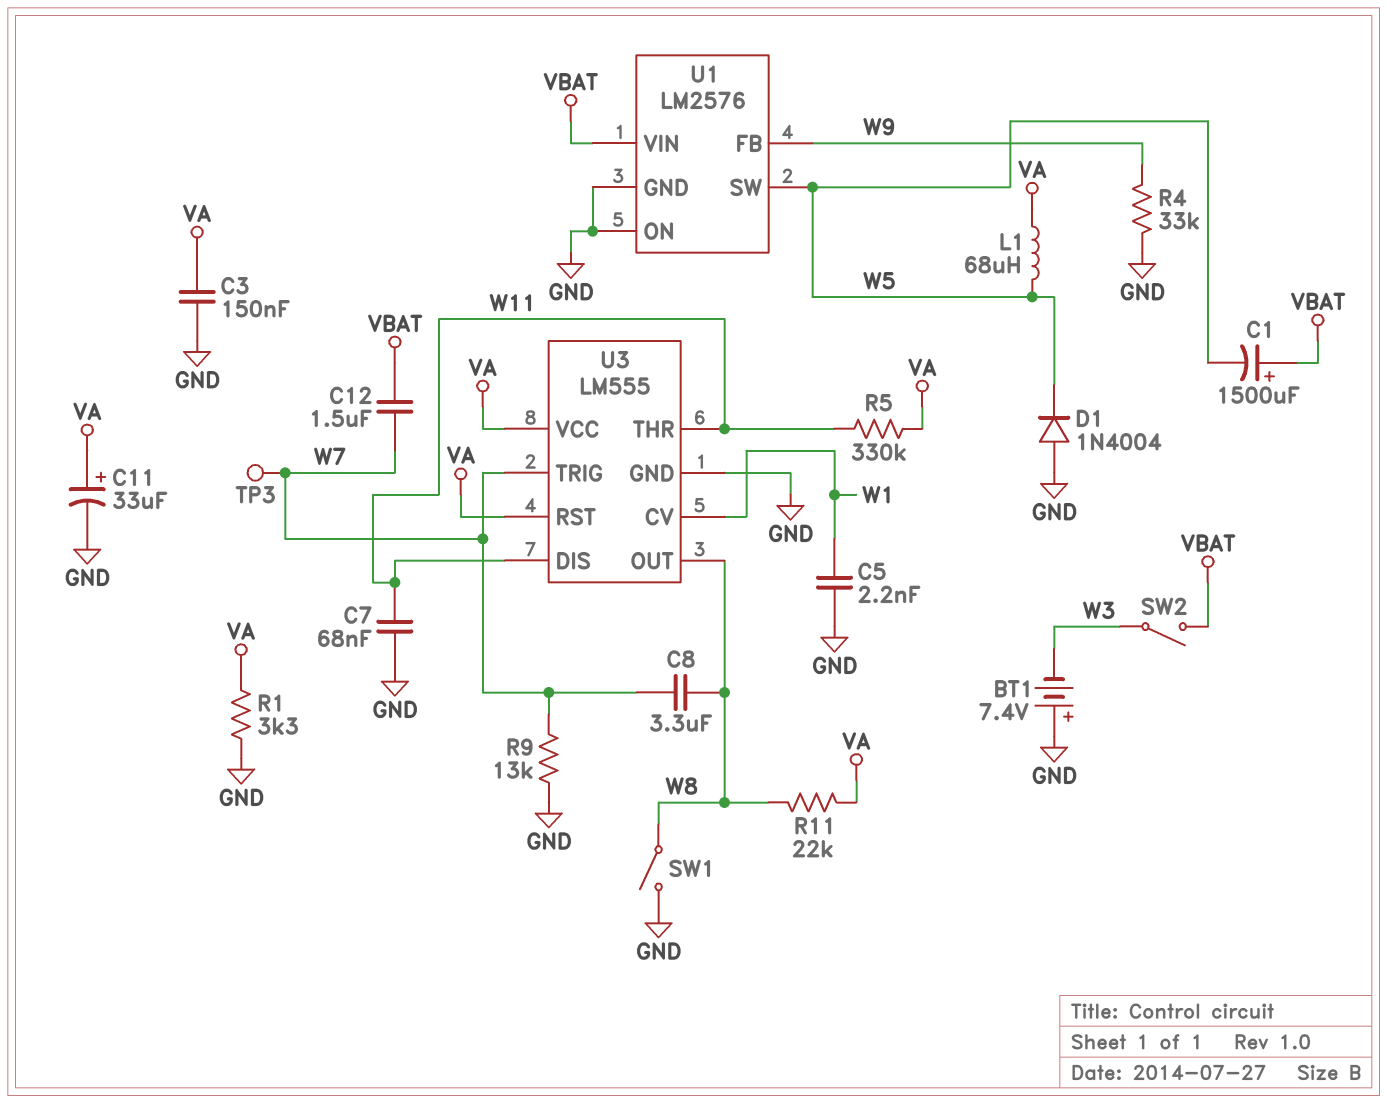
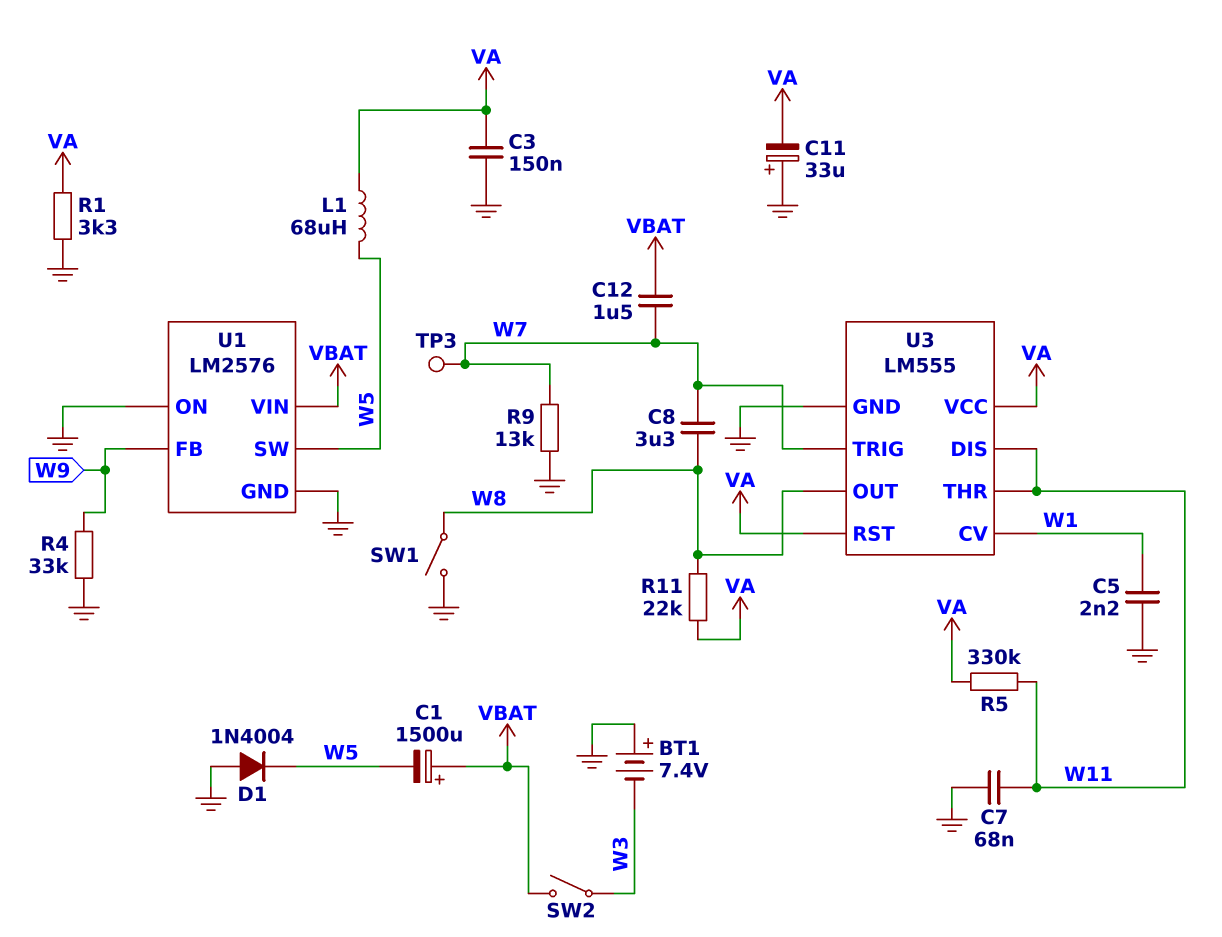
C11: 33uF (plus VA, minus GND) -> 33uF (plus GND, minus VA)

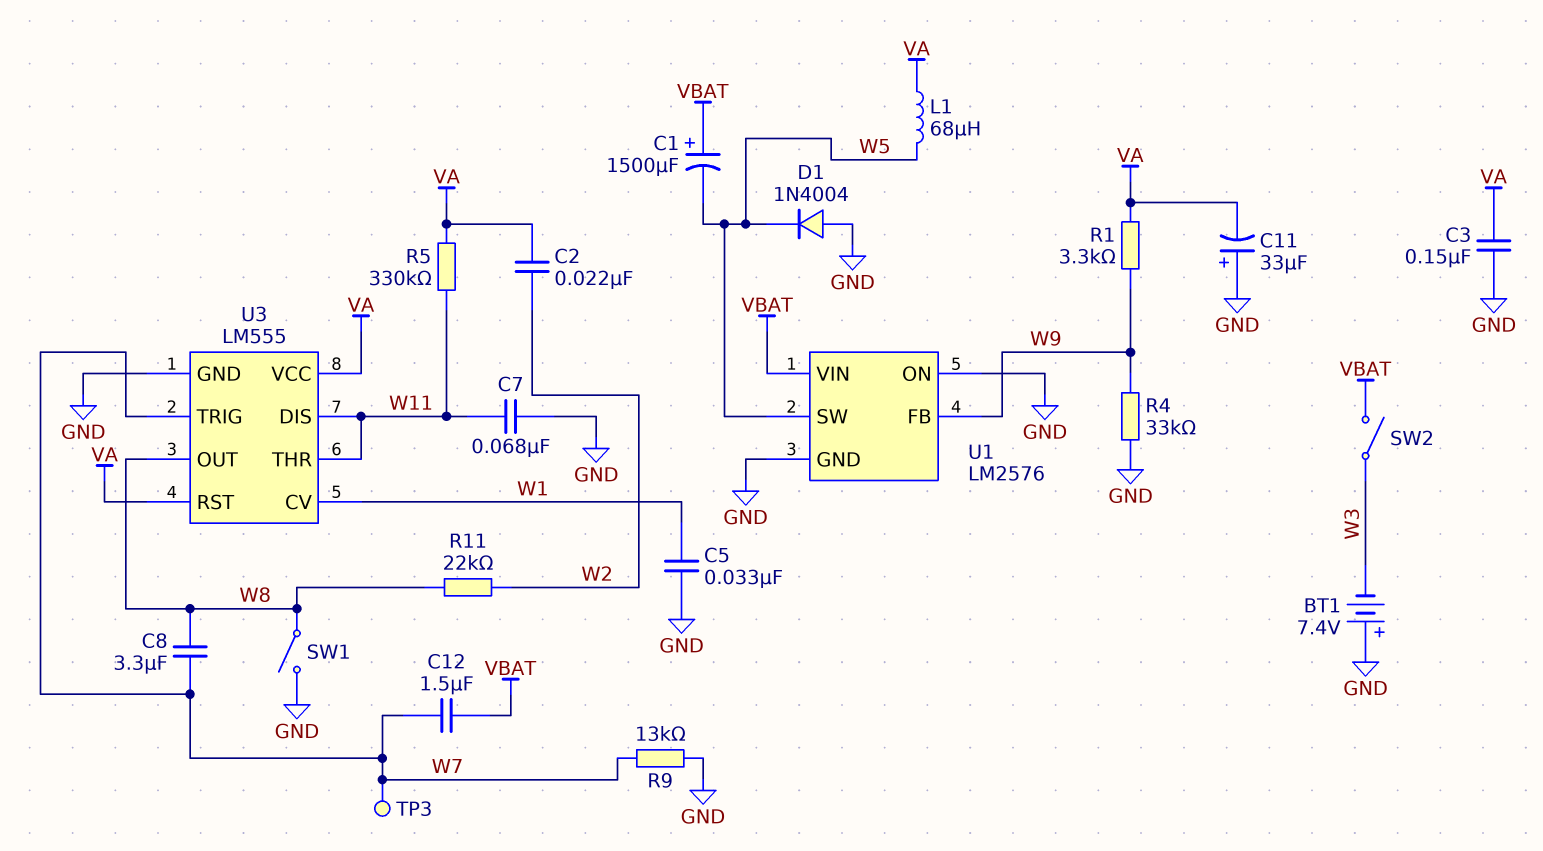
C2: none -> 22nF (VA, W2)
C5: 2.2nF (GND, W1) -> 33nF (GND, W1)
R1: 3.3k (GND, VA) -> 3.3k (VA, W9)
R11: 22k (VA, W8) -> 22k (W2, W8)

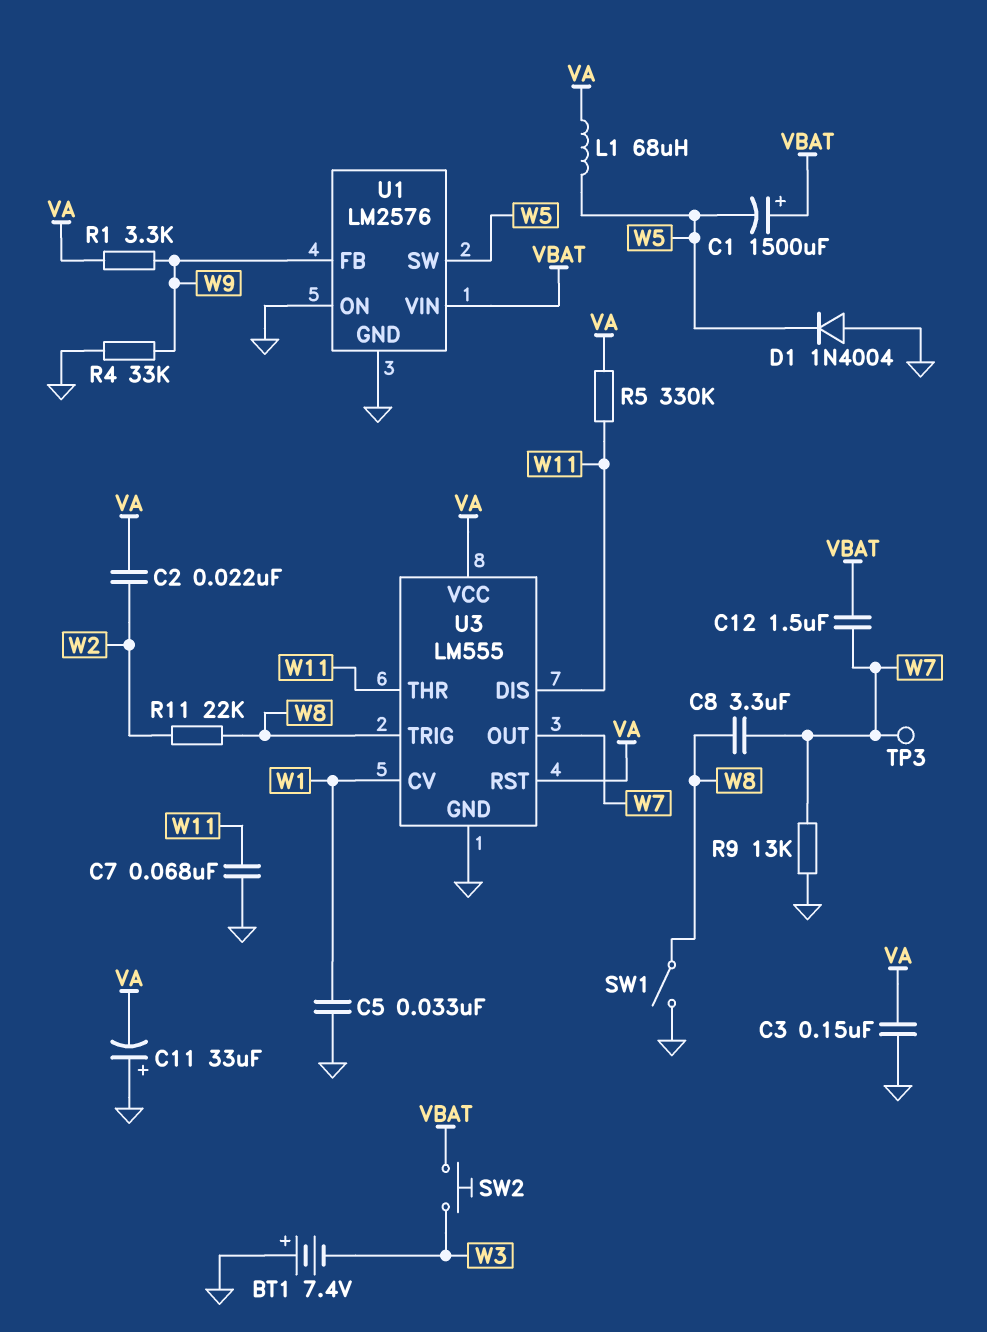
SW2: switch (VBAT, W3) -> button (VBAT, W3)
U3 pin OUT: W8 -> W7
U3 pin TRIG: W7 -> W8

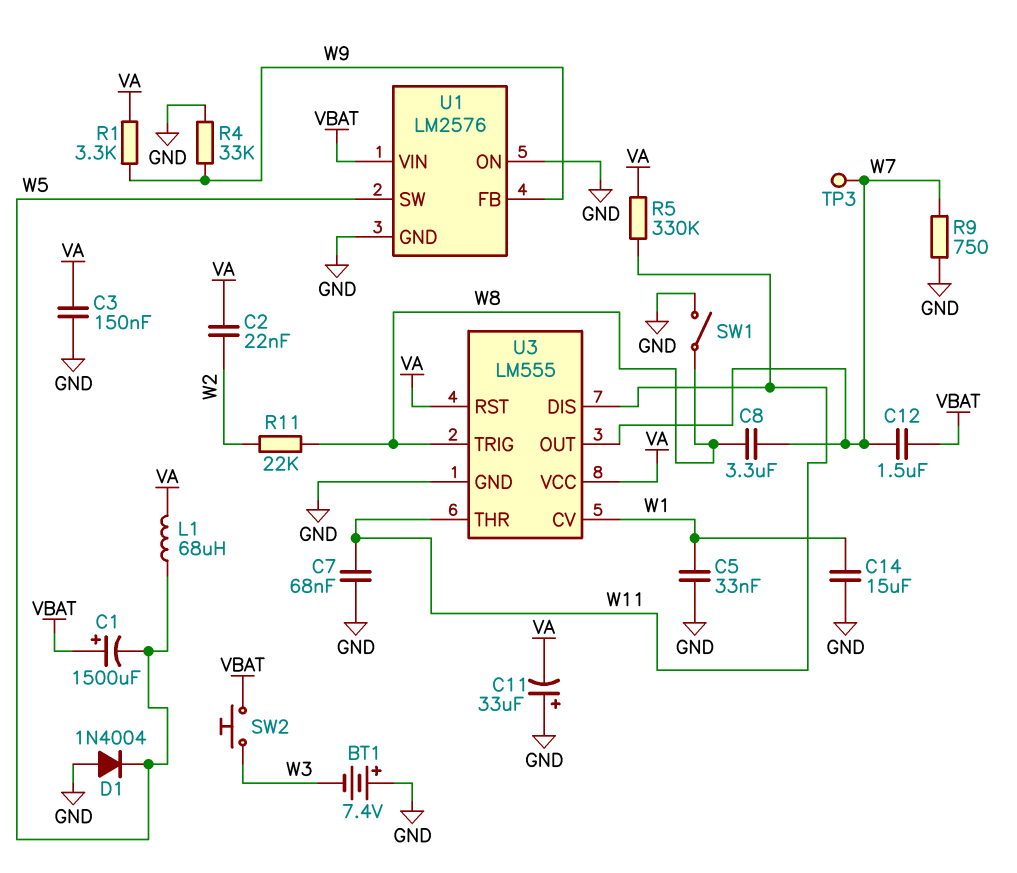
C14: none -> 15uF (GND, W1)
R9: 13k (GND, W7) -> 750 (GND, W7)

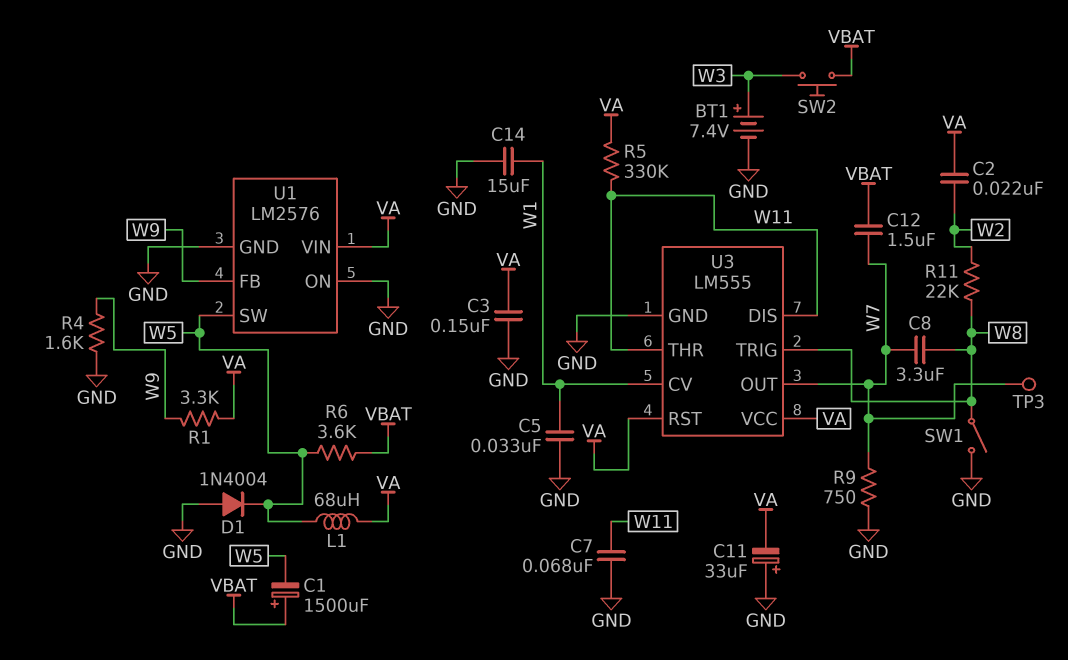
BT1: 7.4V (plus GND, minus W3) -> 7.4V (plus W3, minus GND)
R4: 33k (GND, W9) -> 1.6k (GND, W9)
R6: none -> 3.6k (VBAT, W5)
U1 pin VIN: VBAT -> VA

